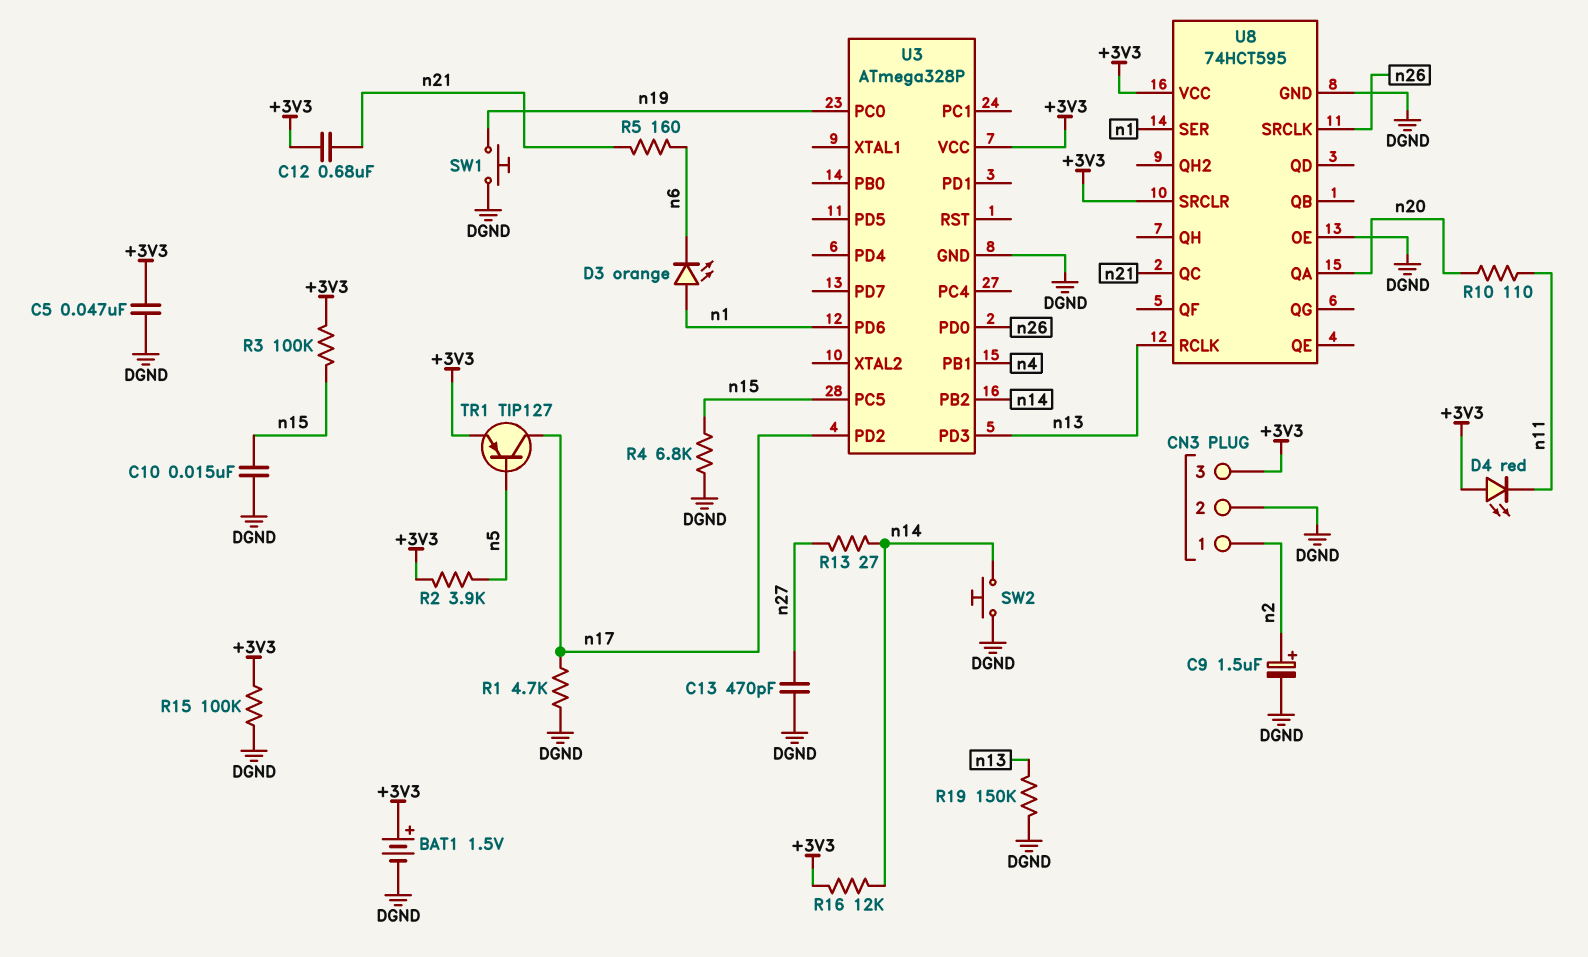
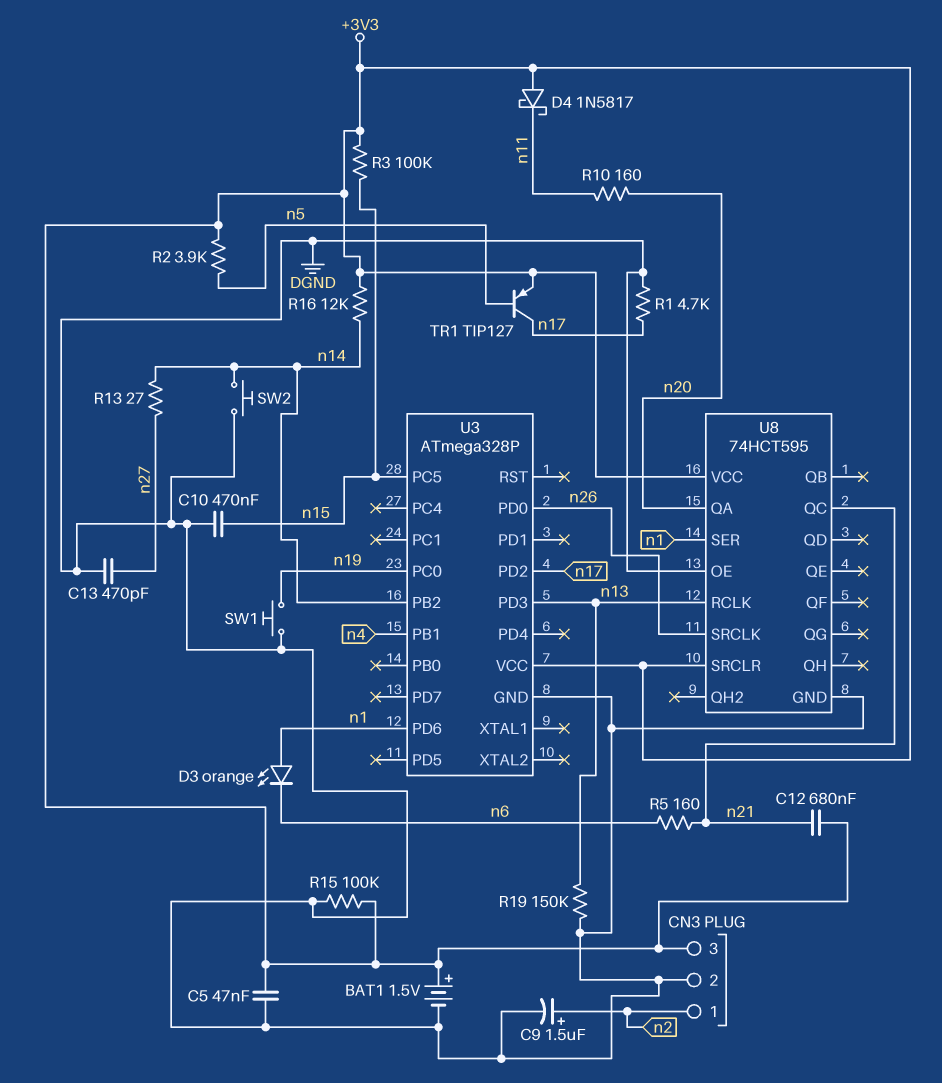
C10: 15nF (DGND, n15) -> 470nF (DGND, n15)
D4: LED red (A +3V3, K n11) -> schottky 1N5817 (A +3V3, K n11)
R4: 6.8k (DGND, n15) -> none
R10: 110 (n11, n20) -> 160 (n11, n20)

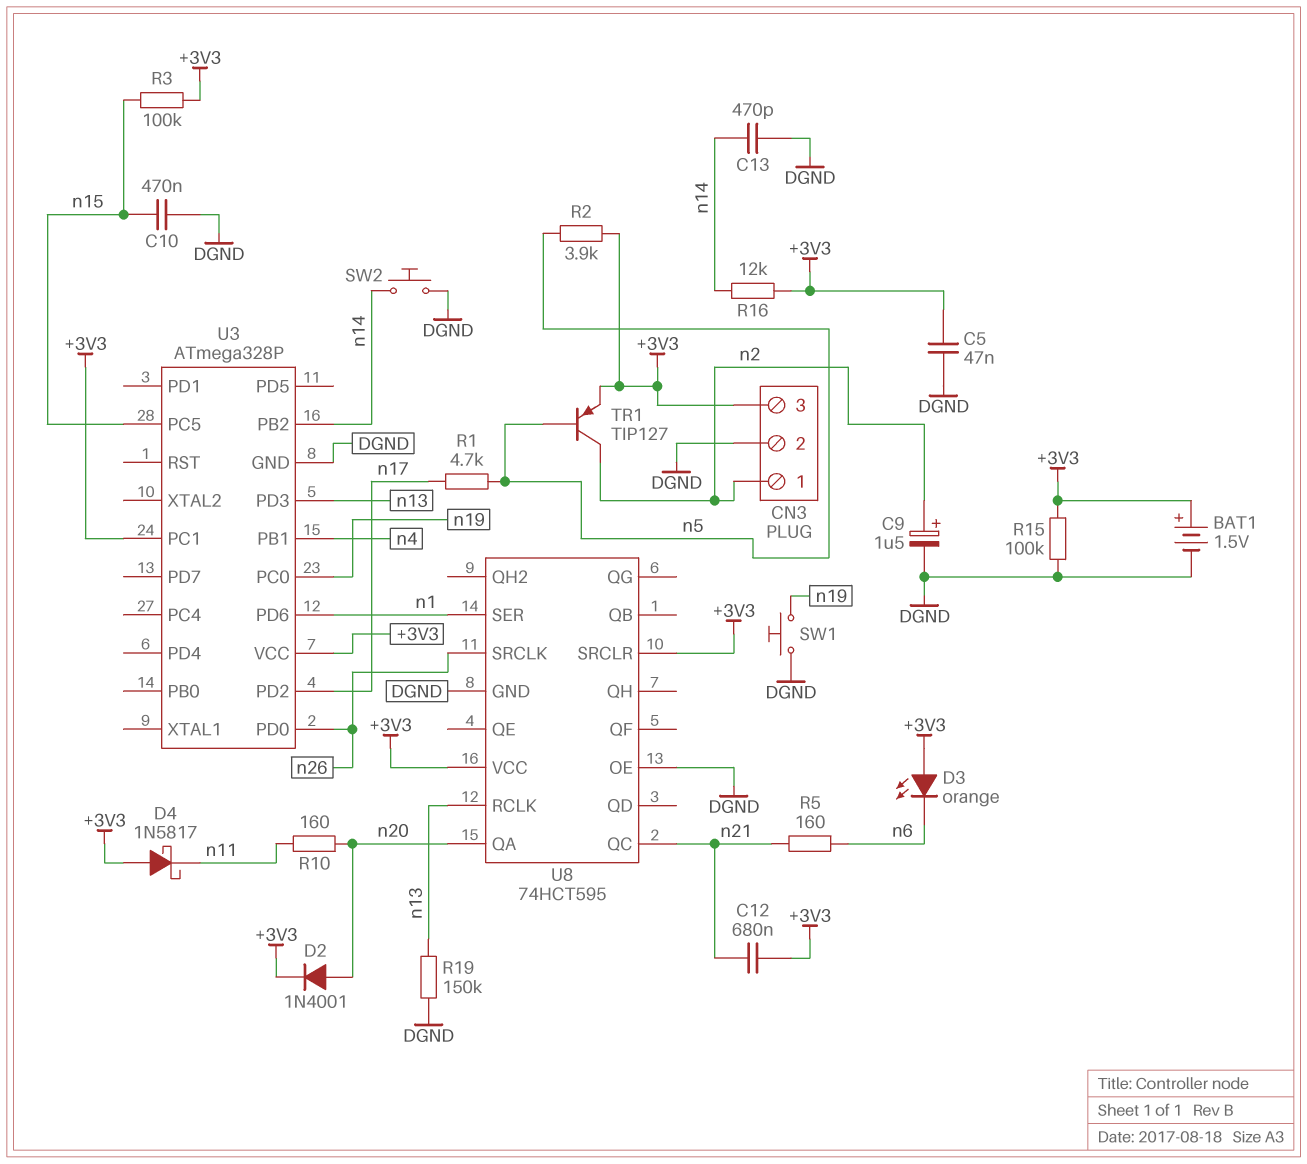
C13: 470pF (DGND, n27) -> 470pF (DGND, n14)
D2: none -> diode 1N4001 (A n20, K +3V3)
D3: LED orange (A n1, K n6) -> LED orange (A +3V3, K n6)
R1: 4.7k (DGND, n17) -> 4.7k (n5, n17)
R13: 27 (n14, n27) -> none
TR1: PNP TIP127 (B n5, C n17, E +3V3) -> PNP TIP127 (B n5, C n2, E +3V3)
U3 pin PC1: none -> +3V3

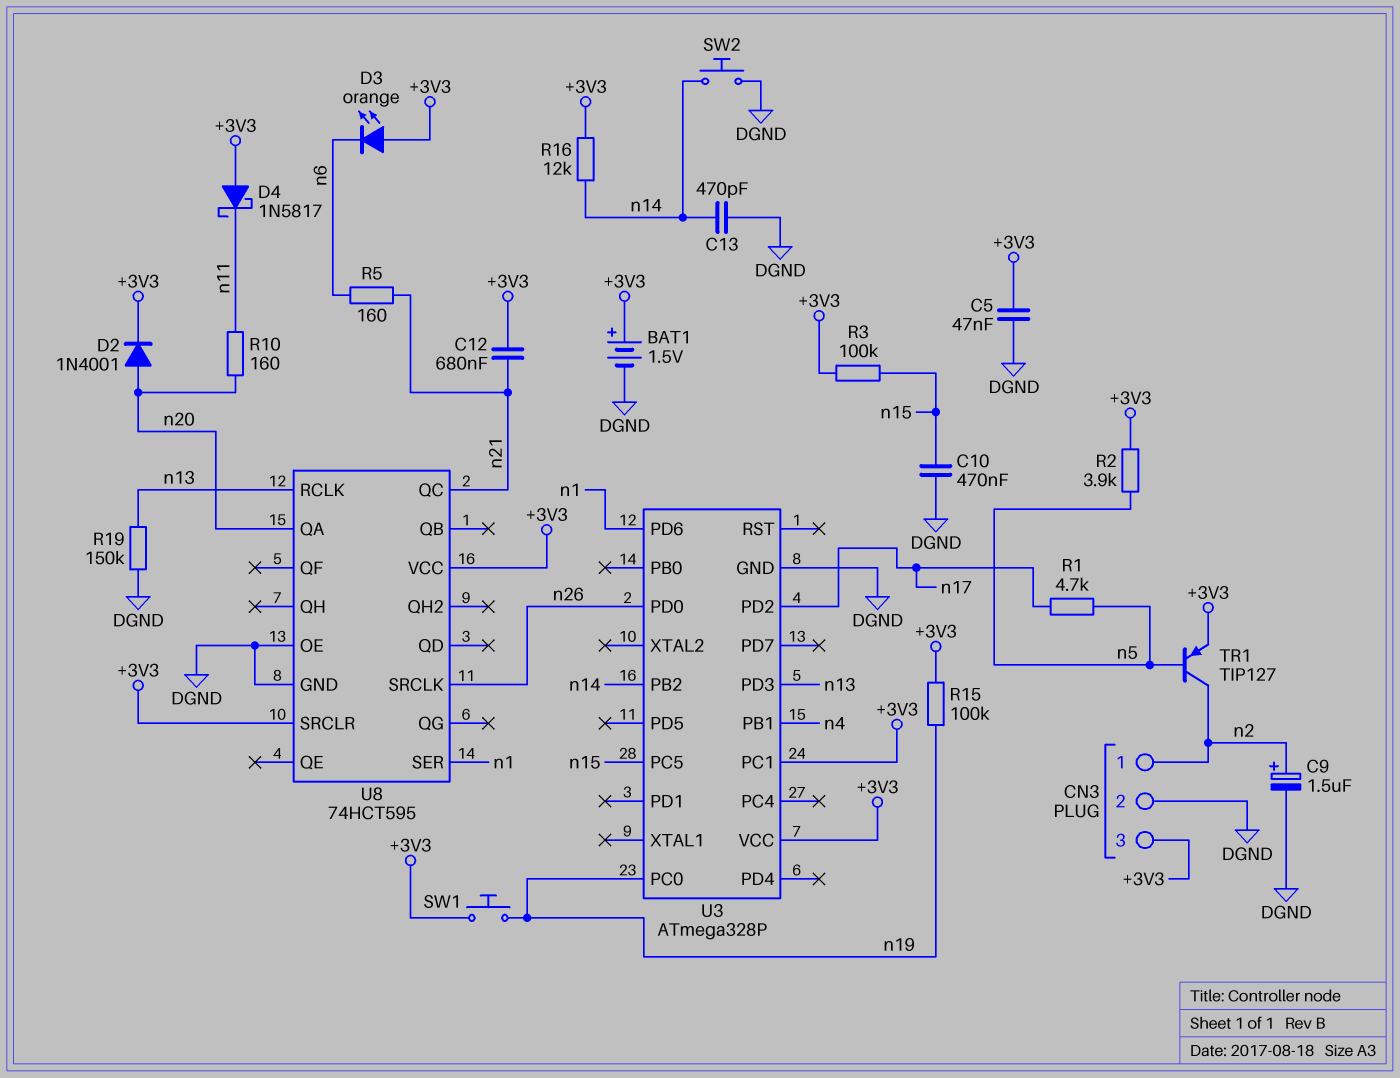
R15: 100k (+3V3, DGND) -> 100k (+3V3, n19)
SW1: button (DGND, n19) -> button (+3V3, n19)

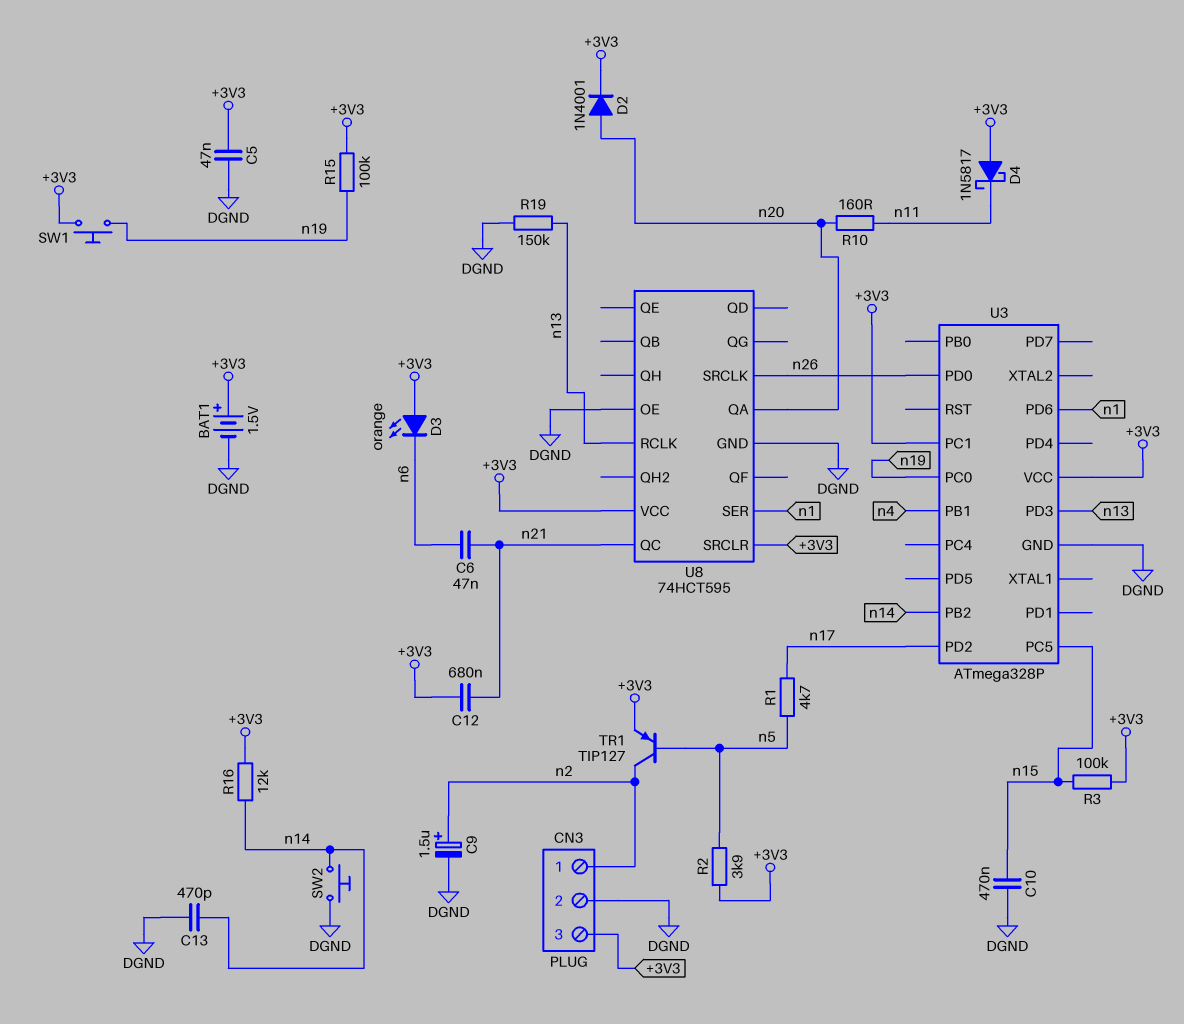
C6: none -> 47nF (n6, n21)
R5: 160 (n6, n21) -> none

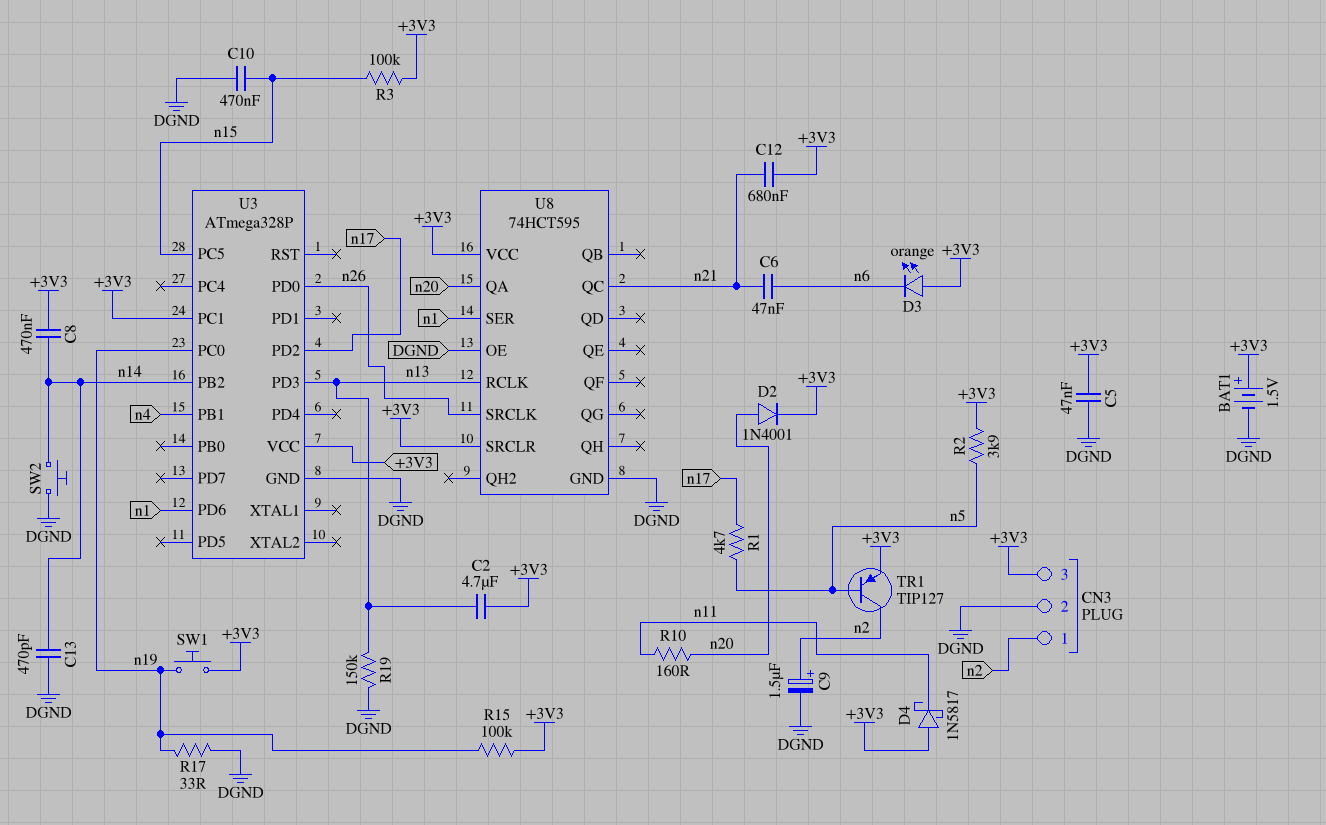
C2: none -> 4.7uF (+3V3, n13)
C8: none -> 470nF (+3V3, n14)
R16: 12k (+3V3, n14) -> none
R17: none -> 33 (DGND, n19)

